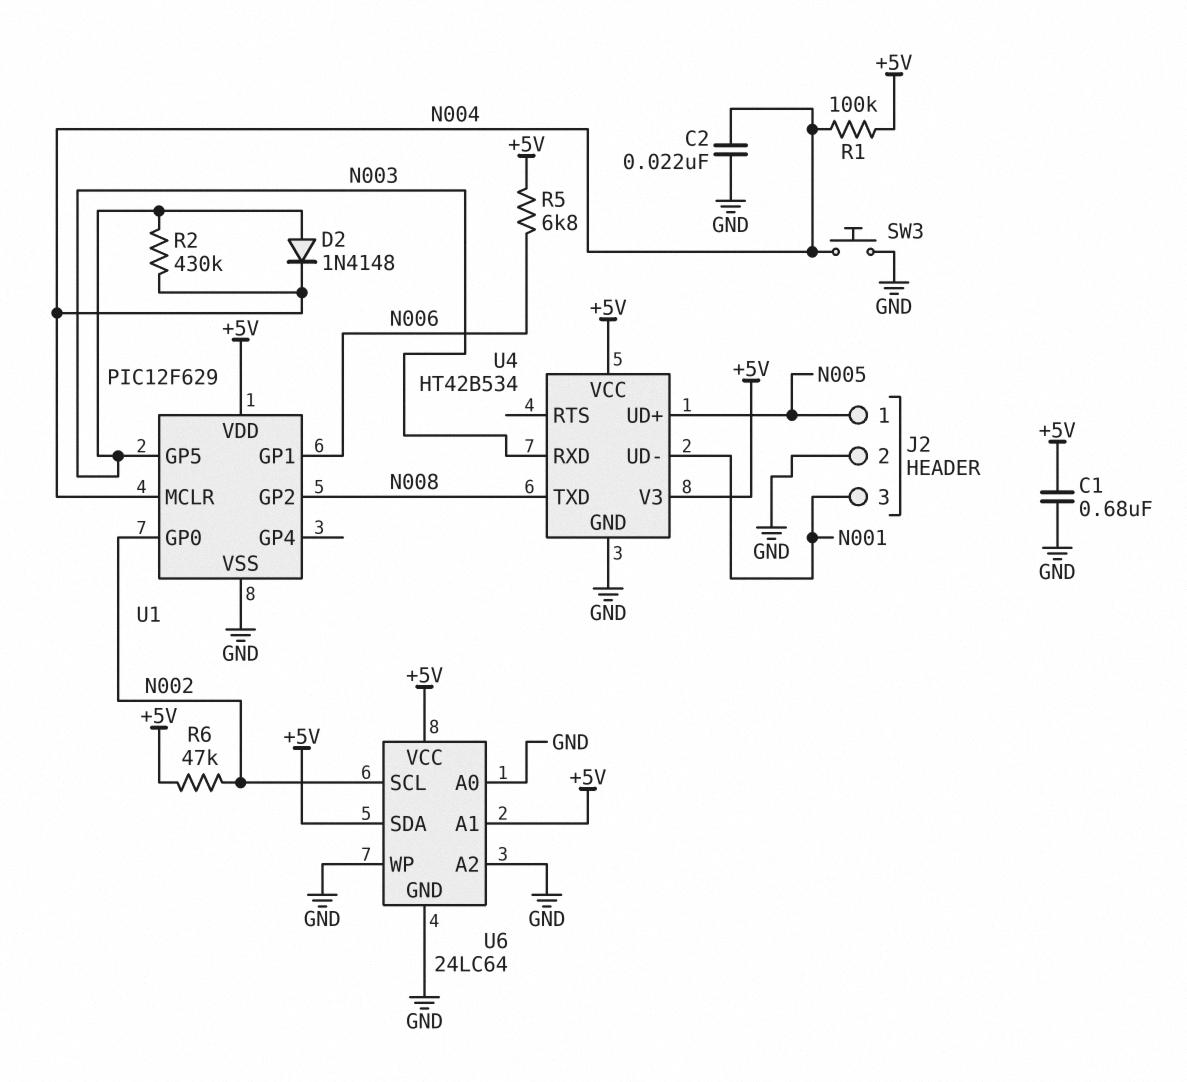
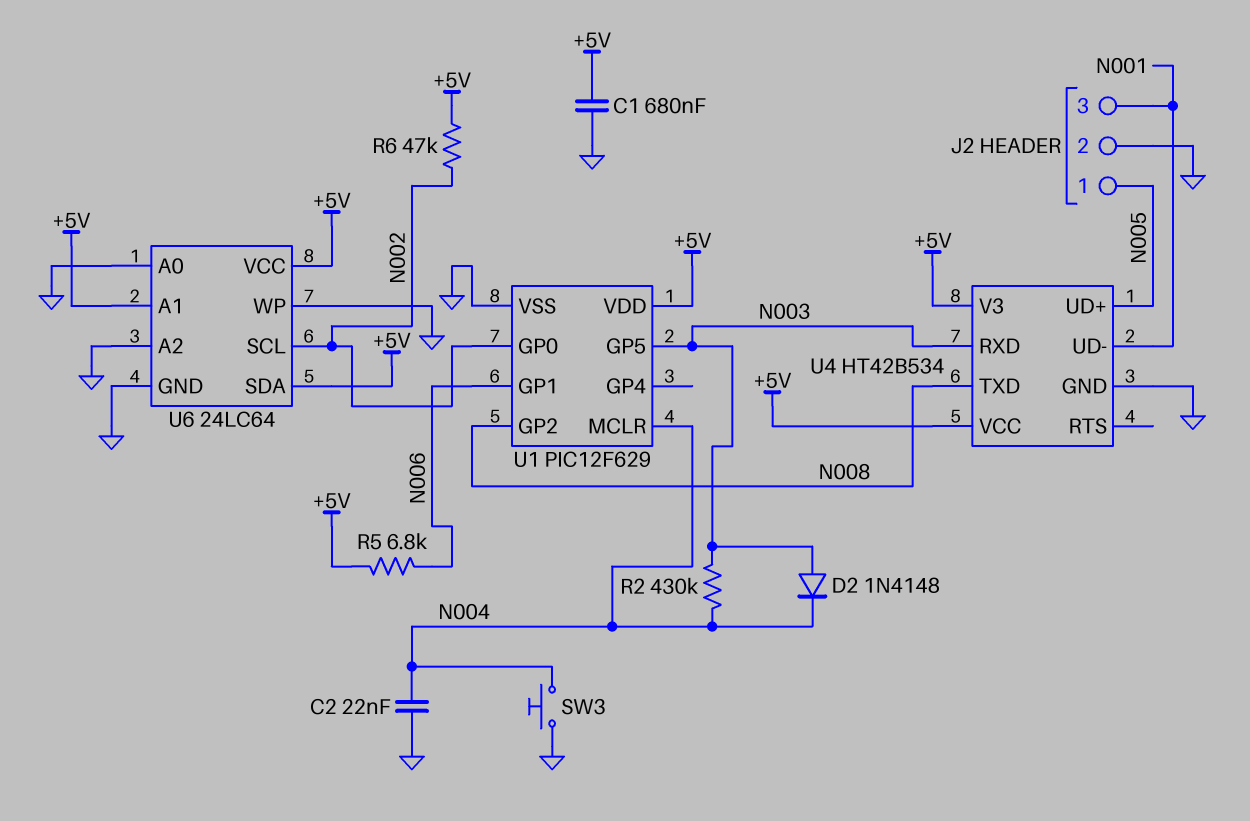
R1: 100k (+5V, N004) -> none

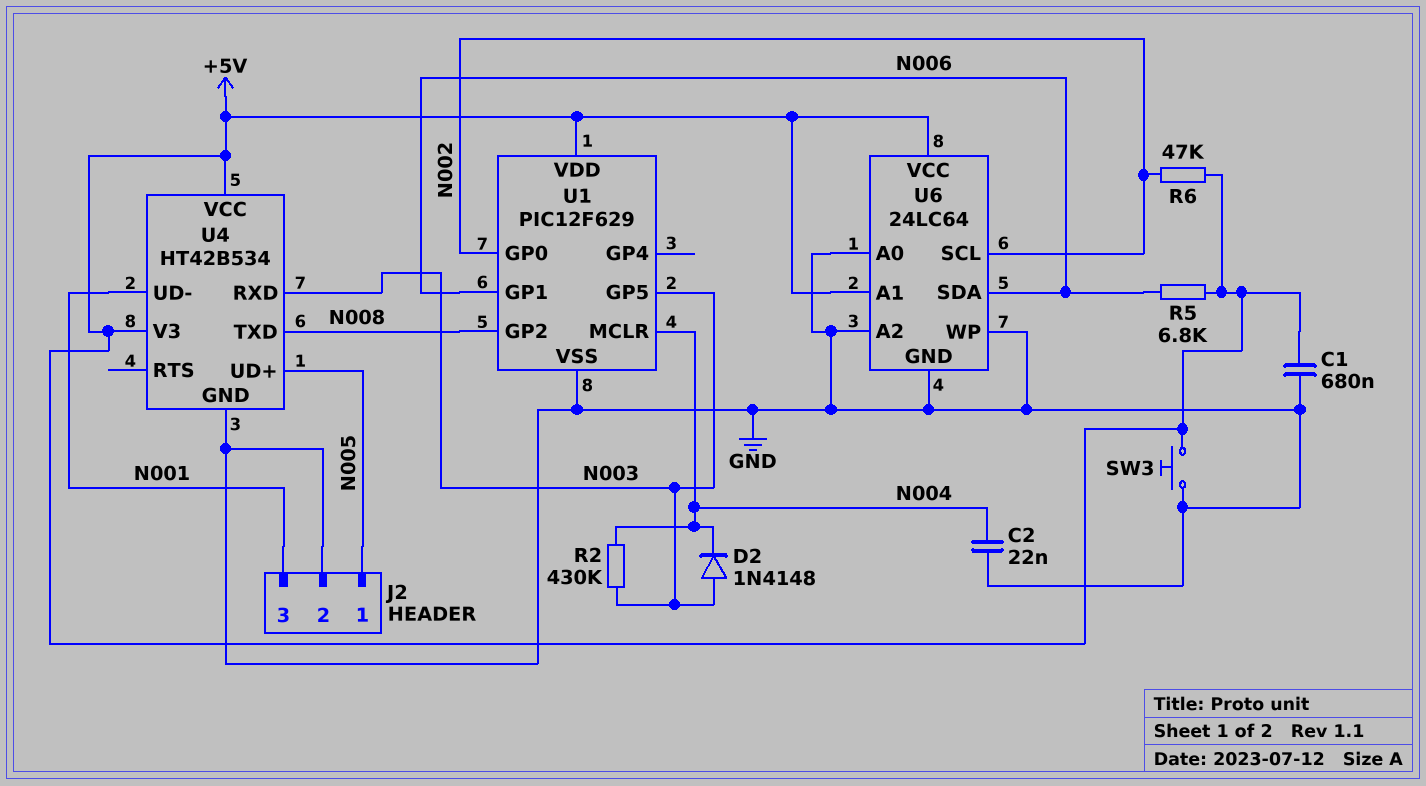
SW3: button (GND, N004) -> button (+5V, GND)
U6 pin SDA: +5V -> N006

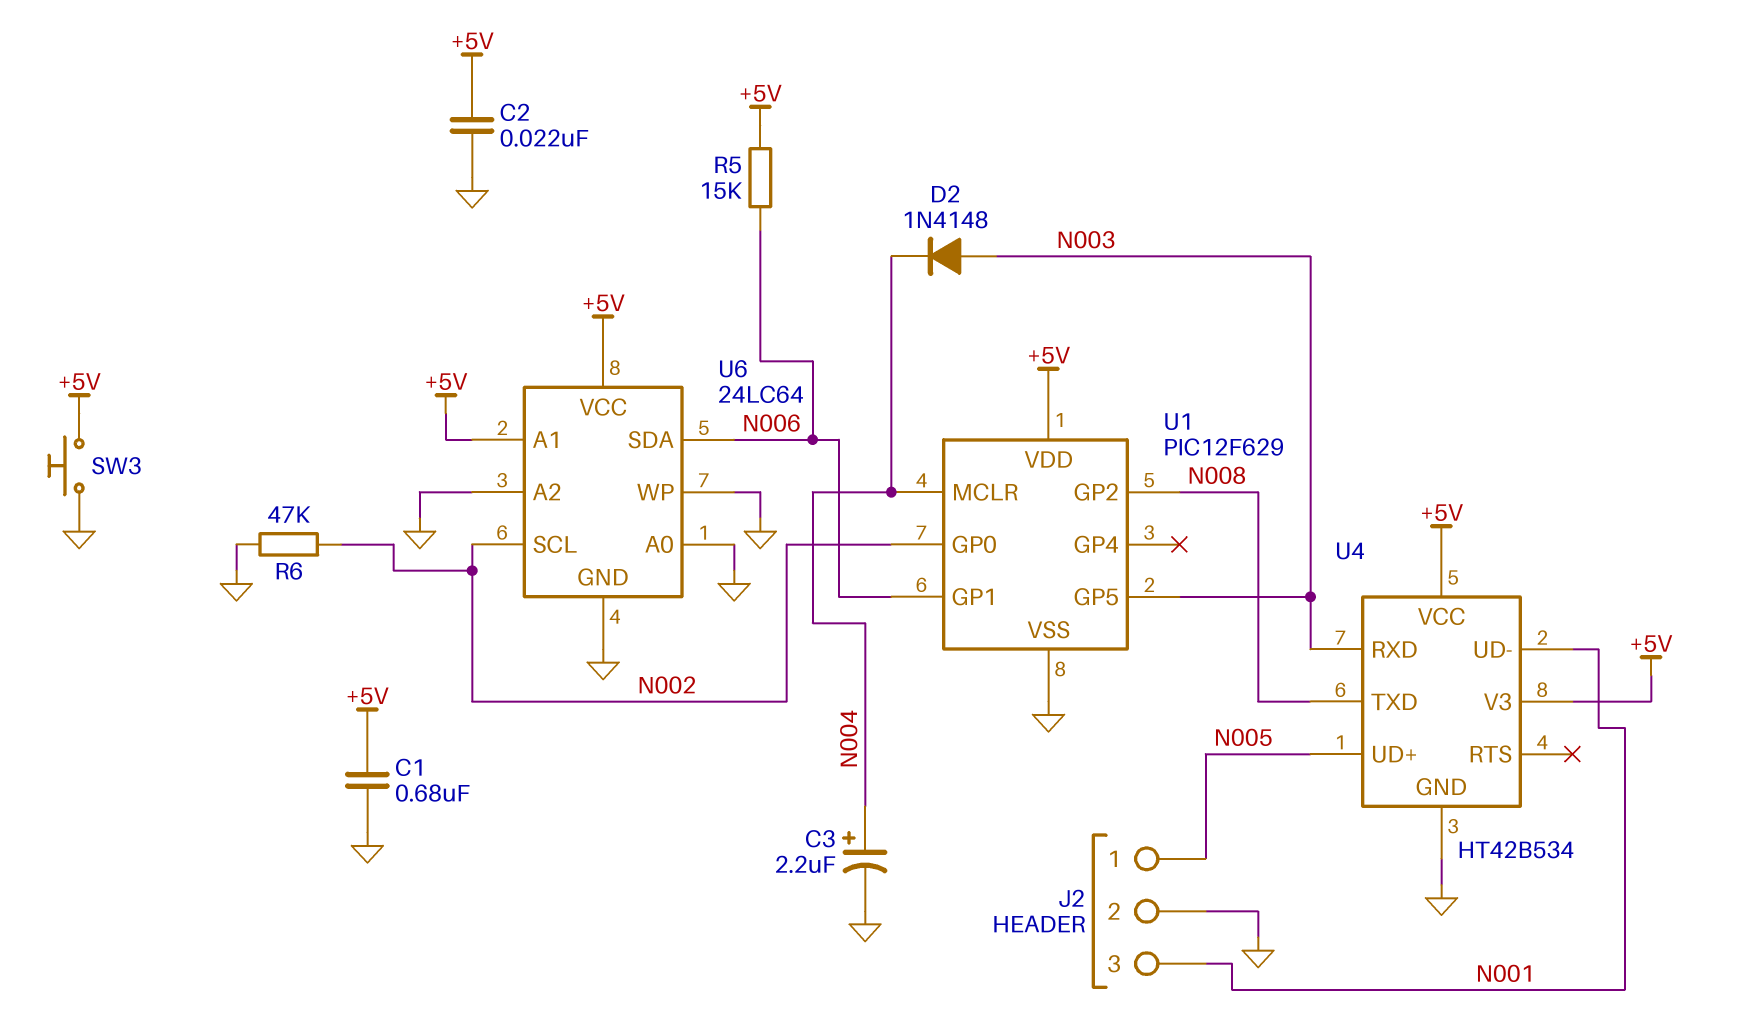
C2: 22nF (GND, N004) -> 22nF (+5V, GND)
C3: none -> 2.2uF (plus N004, minus GND)
R2: 430k (N003, N004) -> none
R5: 6.8k (+5V, N006) -> 15k (+5V, N006)
R6: 47k (+5V, N002) -> 47k (GND, N002)

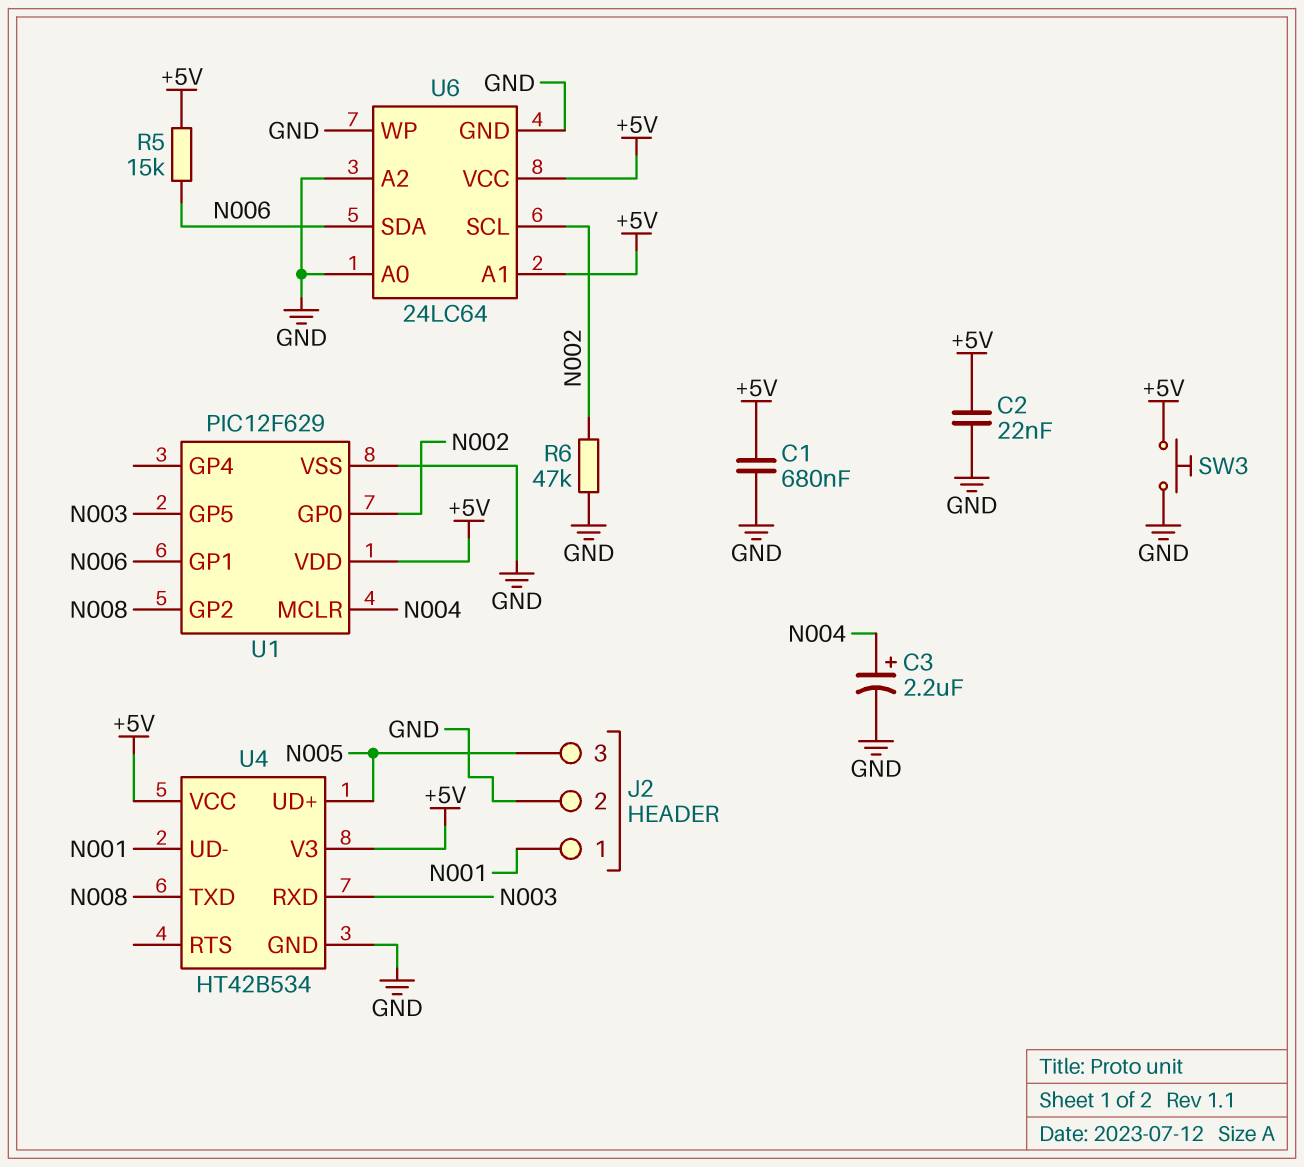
D2: diode 1N4148 (A N003, K N004) -> none
J2 pin 1: N005 -> N001
J2 pin 3: N001 -> N005

